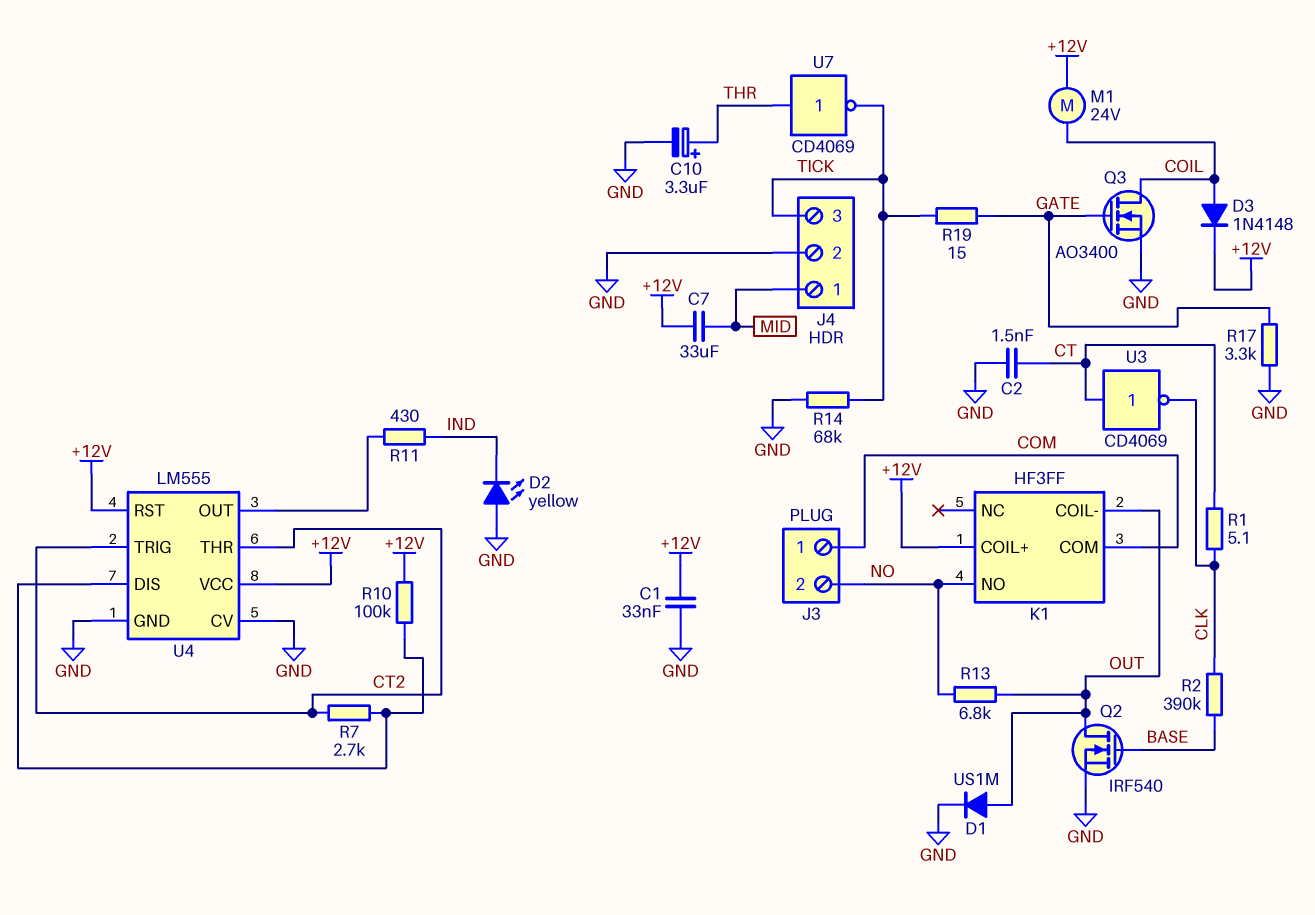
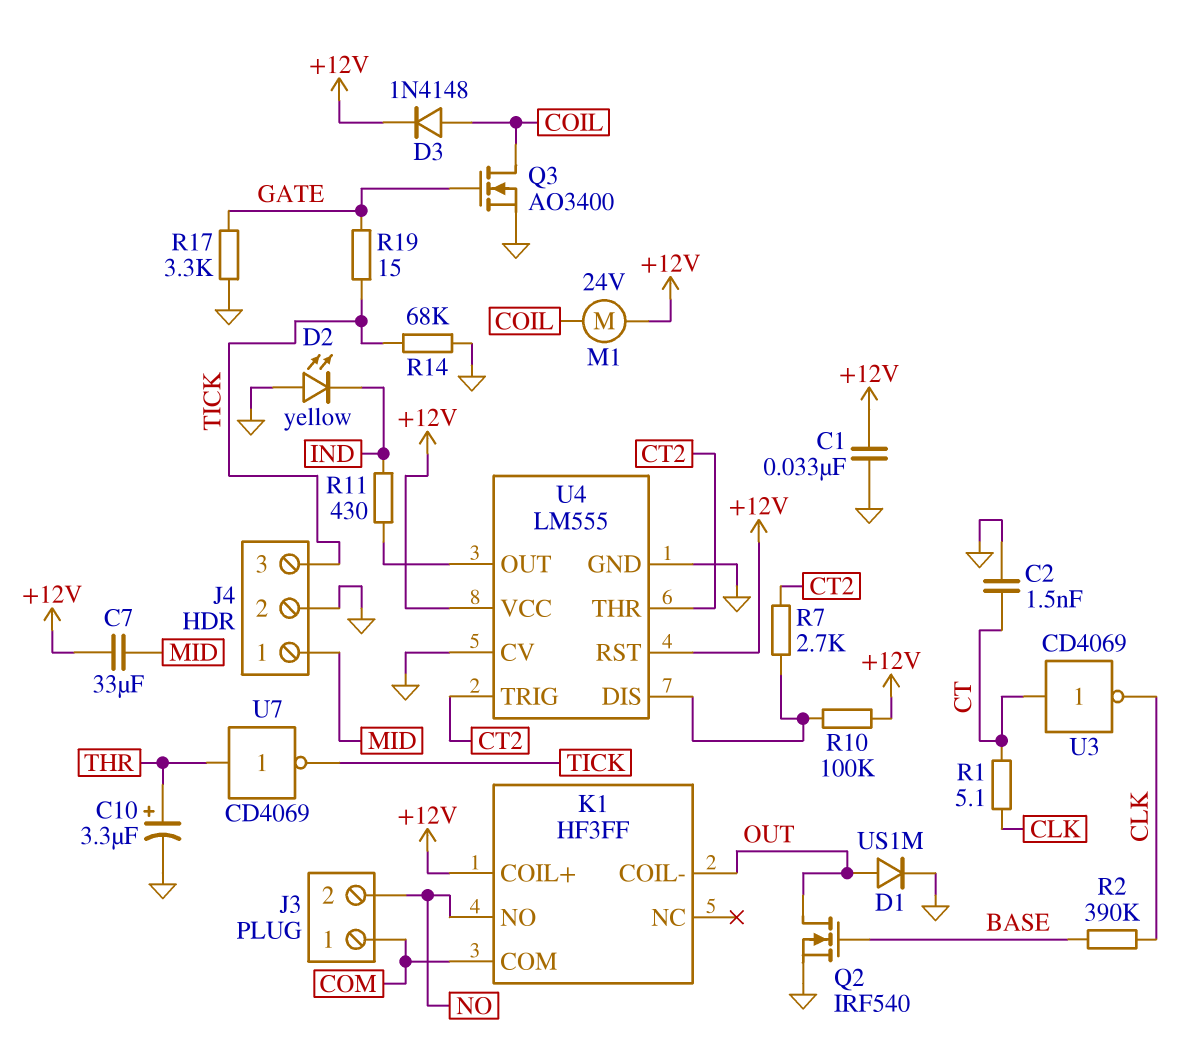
R13: 6.8k (NO, OUT) -> none

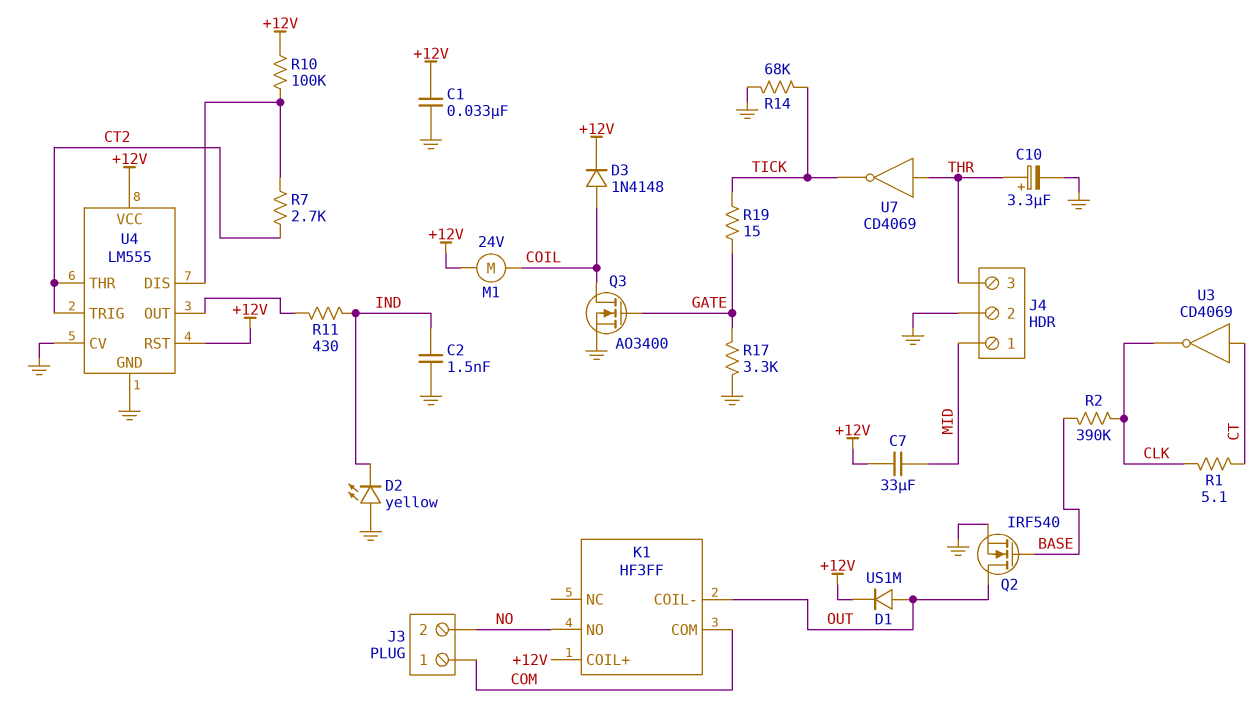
C2: 1.5nF (CT, GND) -> 1.5nF (GND, IND)
D1: diode US1M (A OUT, K GND) -> diode US1M (A OUT, K +12V)
J4 pin 3: TICK -> THR

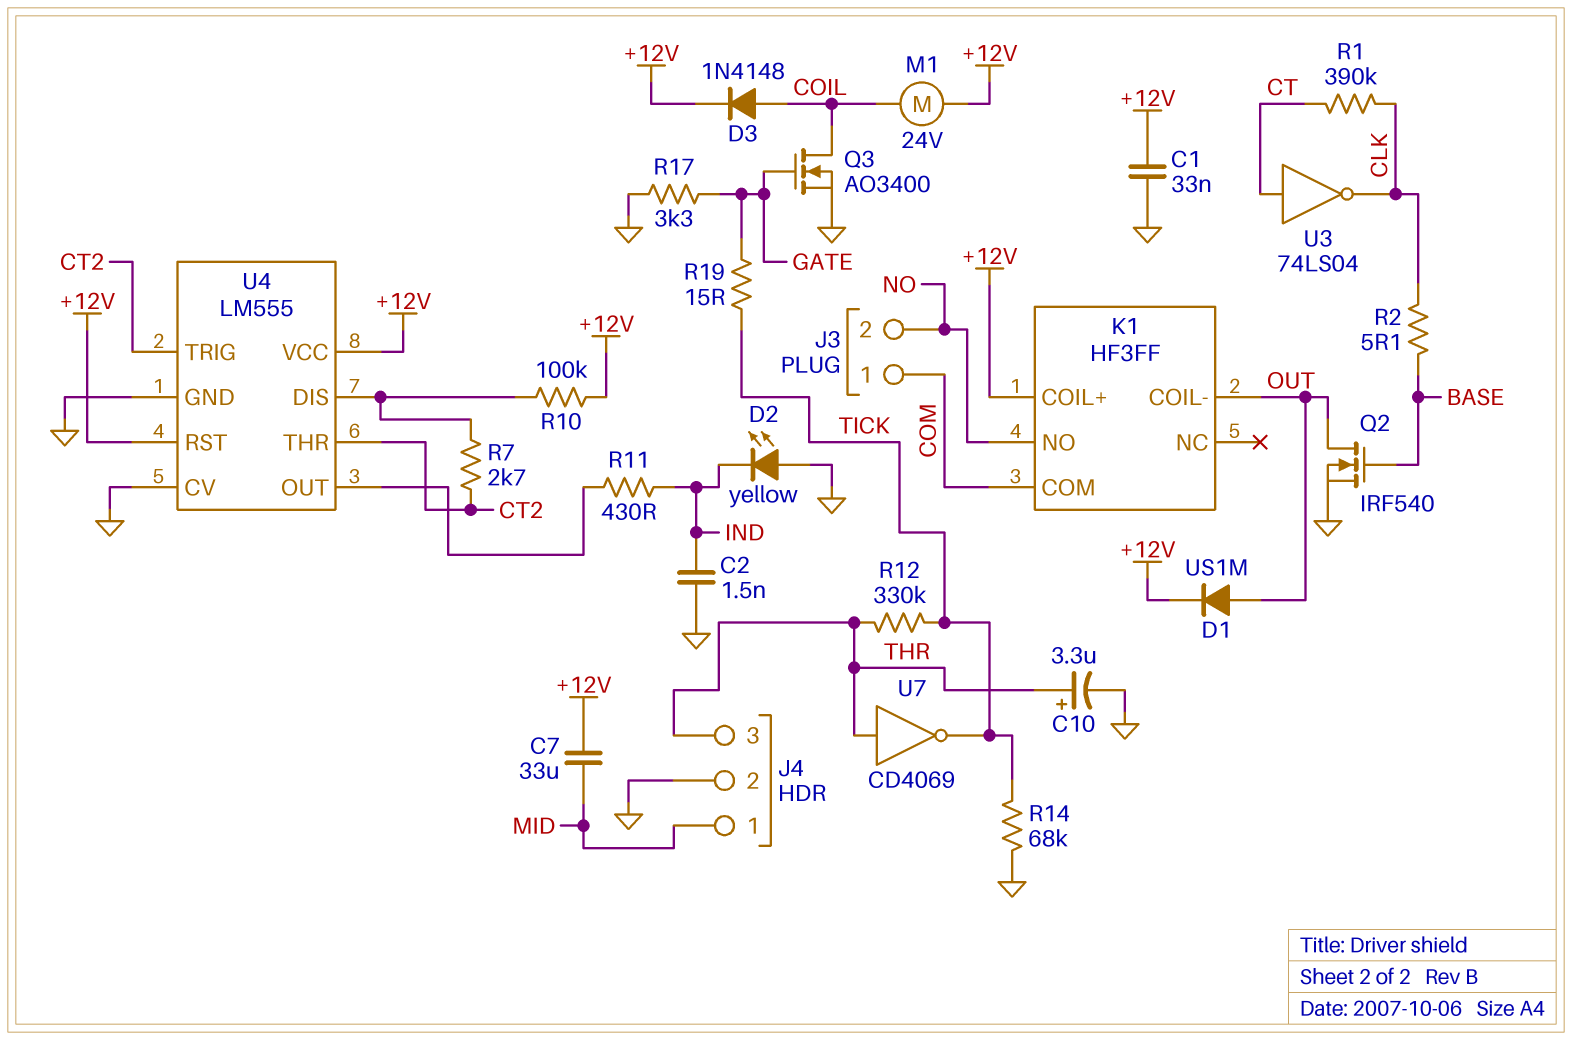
R1: 5.1 (CLK, CT) -> 390k (CLK, CT)
R2: 390k (BASE, CLK) -> 5.1 (BASE, CLK)
R12: none -> 330k (THR, TICK)
U3: NOT CD4069 (in CT, out CLK) -> NOT 74LS04 (in CT, out CLK)

